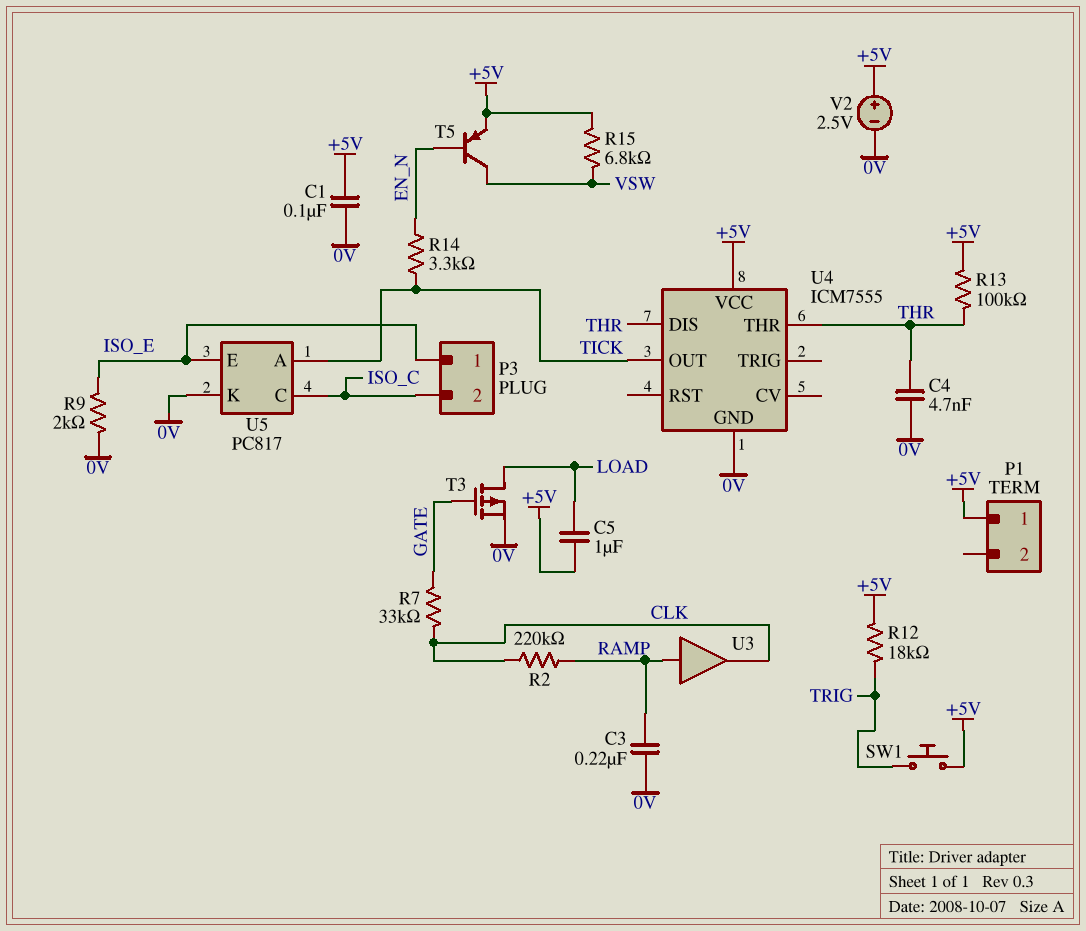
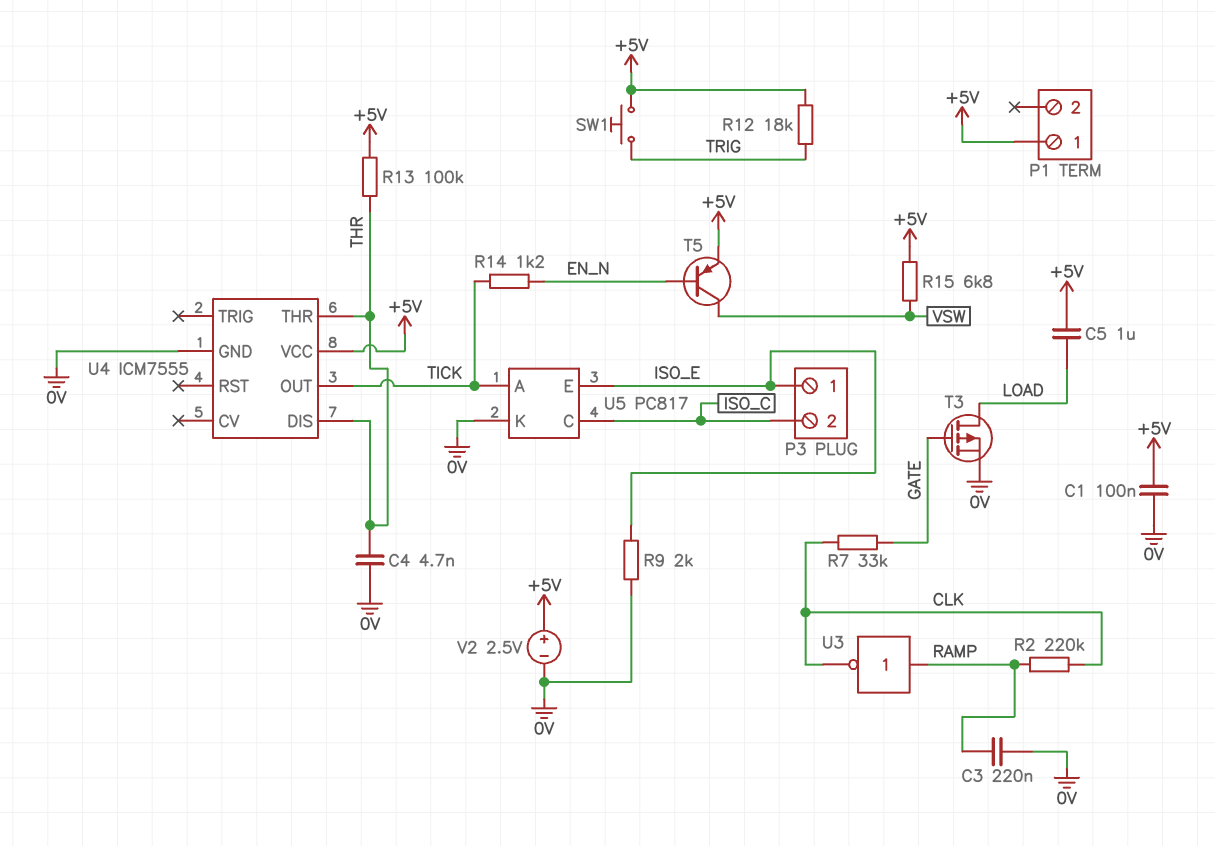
R14: 3.3k (EN_N, TICK) -> 1.2k (EN_N, TICK)
U3: buffer (in RAMP, out CLK) -> NOT (in RAMP, out CLK)

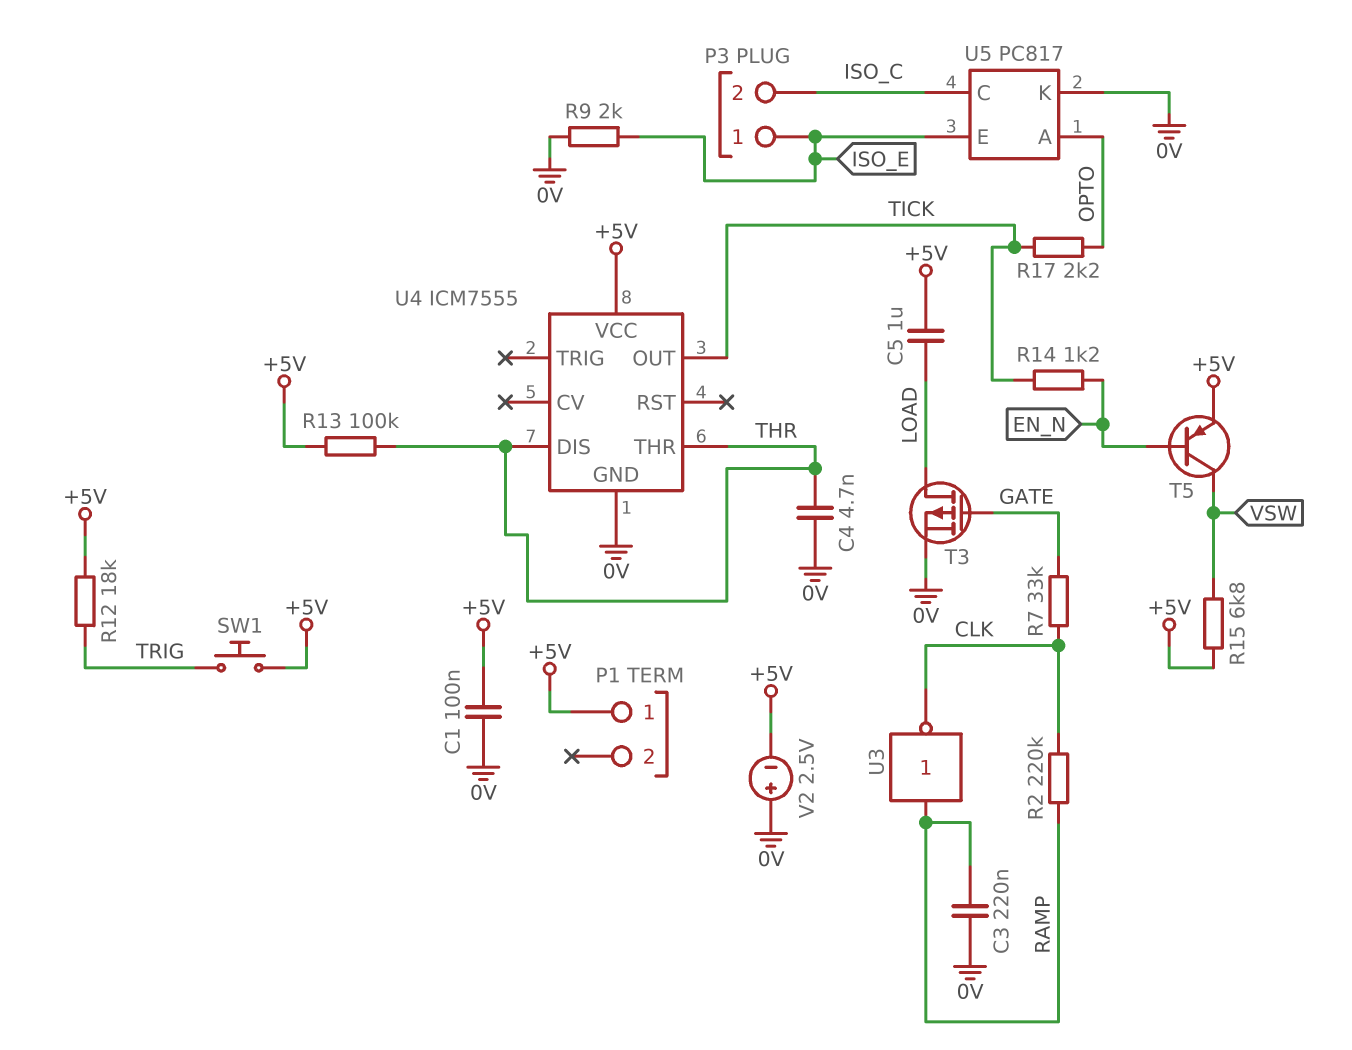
R17: none -> 2.2k (OPTO, TICK)
U5 pin A: TICK -> OPTO
V2: 2.5V (plus +5V, minus 0V) -> 2.5V (plus 0V, minus +5V)

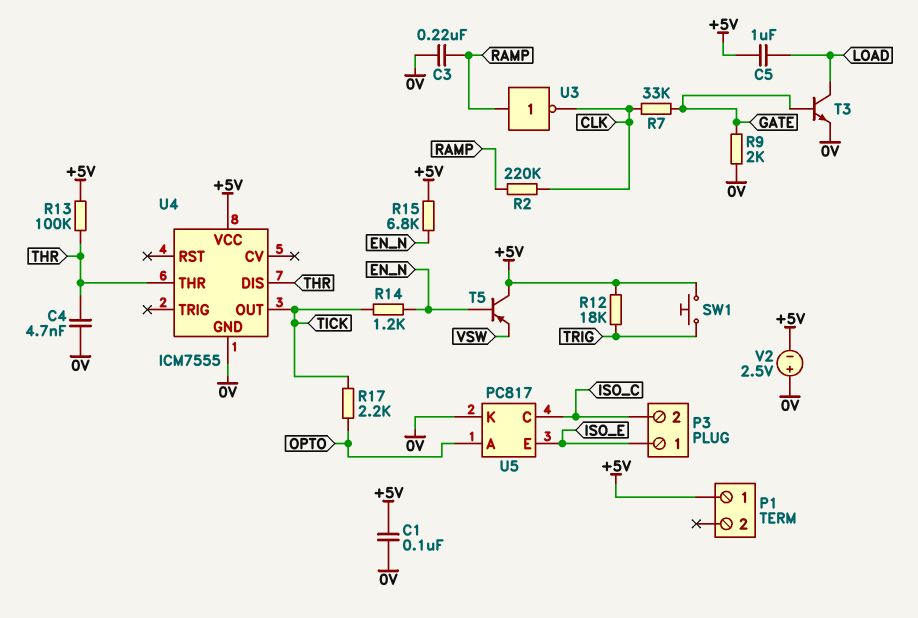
R9: 2k (0V, ISO_E) -> 2k (0V, GATE)
R15: 6.8k (+5V, VSW) -> 6.8k (+5V, EN_N)
T3: PMOS (G GATE, D LOAD, S 0V) -> NPN (B GATE, C LOAD, E 0V)
T5: PNP (B EN_N, C VSW, E +5V) -> PNP (B EN_N, C +5V, E VSW)

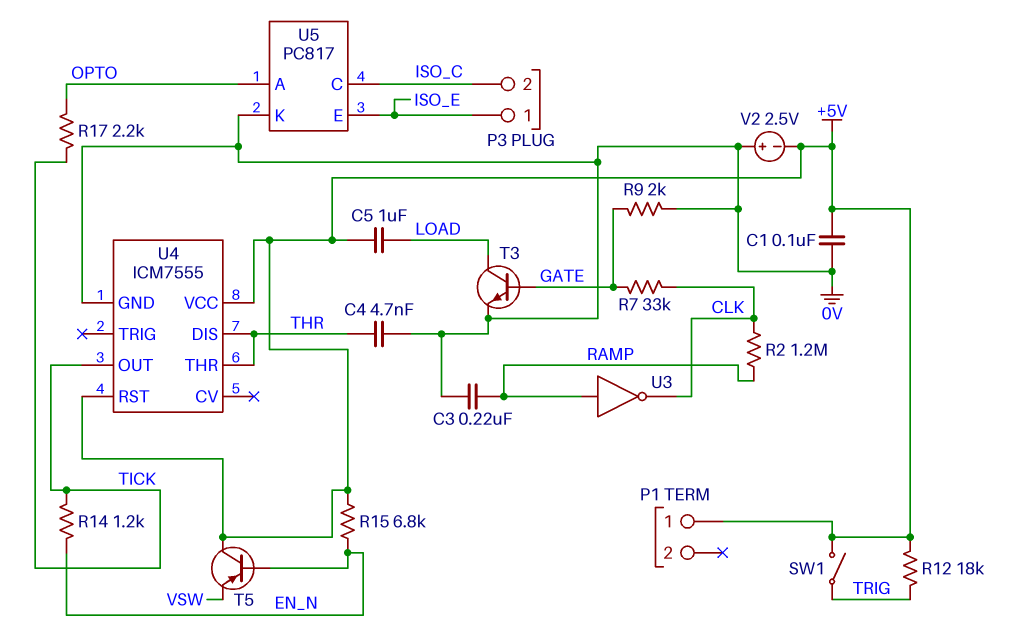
R2: 220k (CLK, RAMP) -> 1.2M (CLK, RAMP)
R13: 100k (+5V, THR) -> none
SW1: button (+5V, TRIG) -> switch (+5V, TRIG)
U4 pin RST: none -> +5V

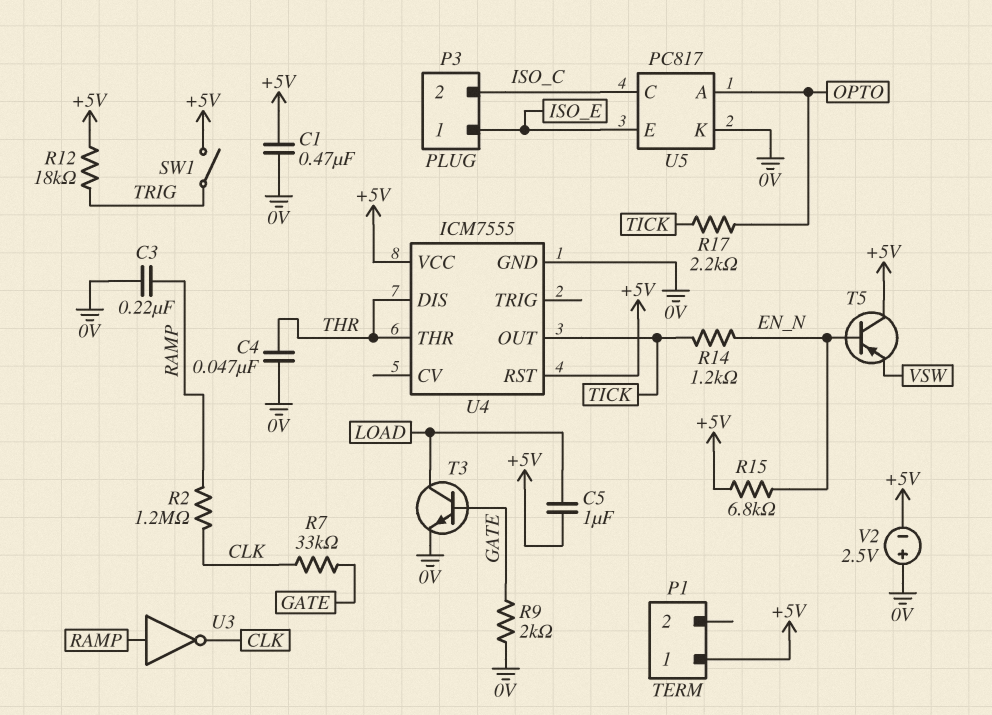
C1: 100nF (+5V, 0V) -> 470nF (+5V, 0V)
C4: 4.7nF (0V, THR) -> 47nF (0V, THR)

